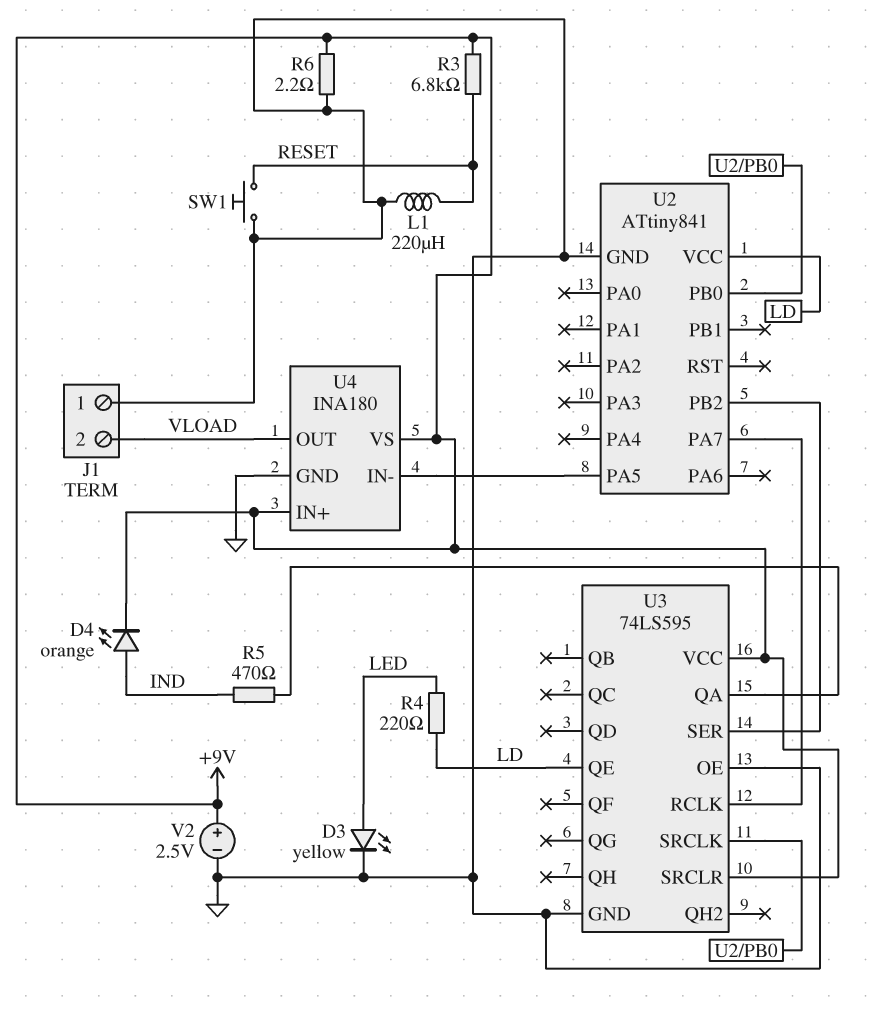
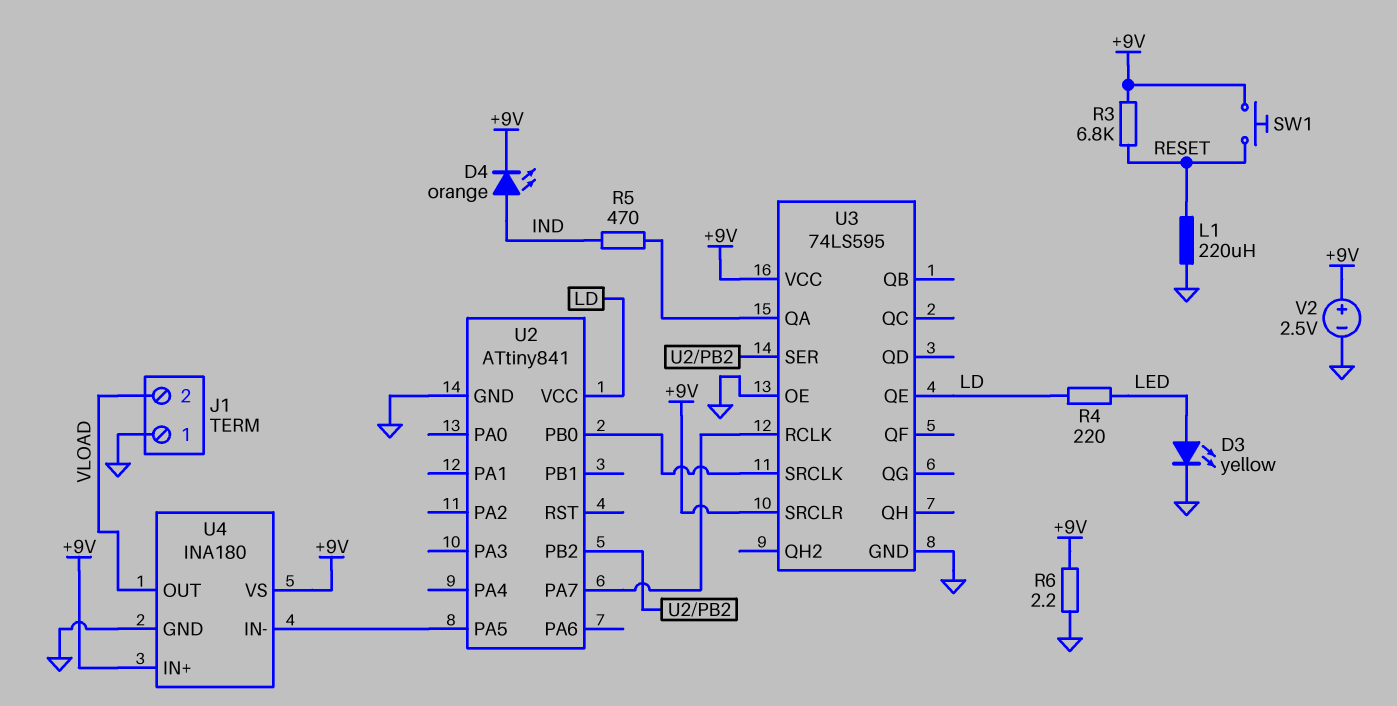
SW1: button (GND, RESET) -> button (+9V, RESET)

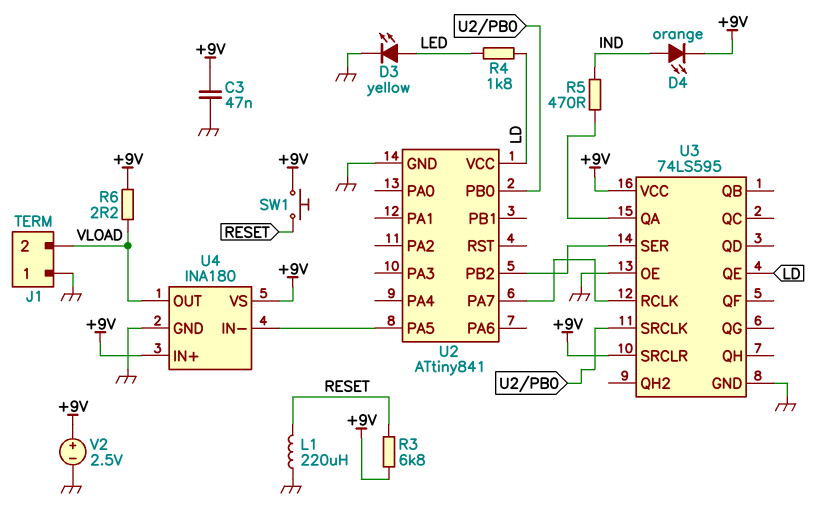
C3: none -> 47nF (+9V, GND)
R4: 220 (LD, LED) -> 1.8k (LD, LED)
R6: 2.2 (+9V, GND) -> 2.2 (+9V, VLOAD)

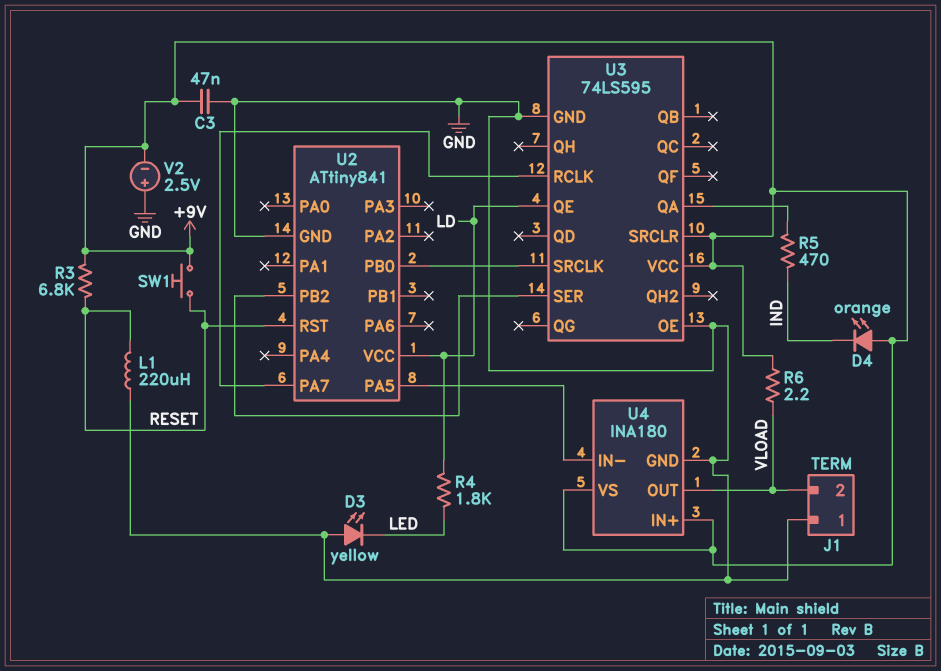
D3: LED yellow (A LED, K GND) -> LED yellow (A GND, K LED)
D4: LED orange (A IND, K +9V) -> LED orange (A +9V, K IND)
U2 pin RST: none -> RESET
V2: 2.5V (plus +9V, minus GND) -> 2.5V (plus GND, minus +9V)

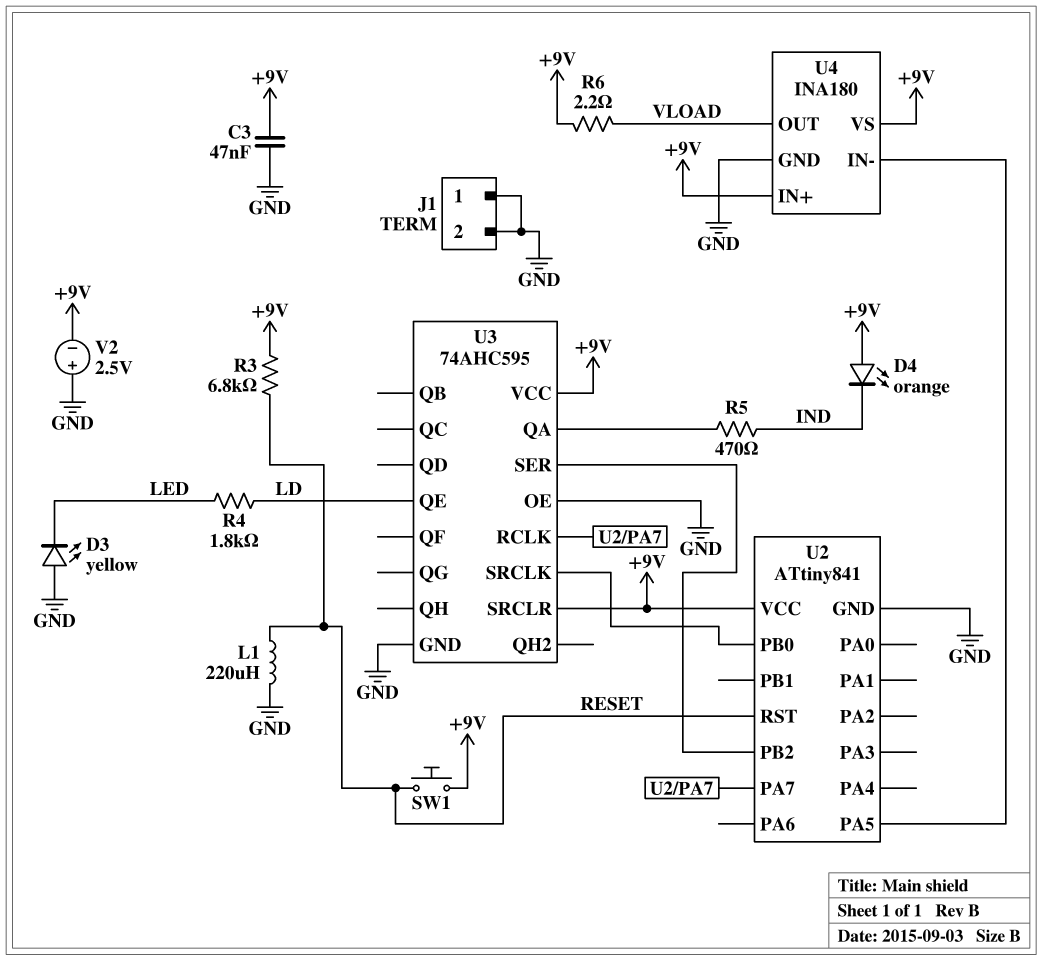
J1 pin 2: VLOAD -> GND
U2 pin VCC: LD -> +9V
U3: 74LS595 -> 74AHC595

